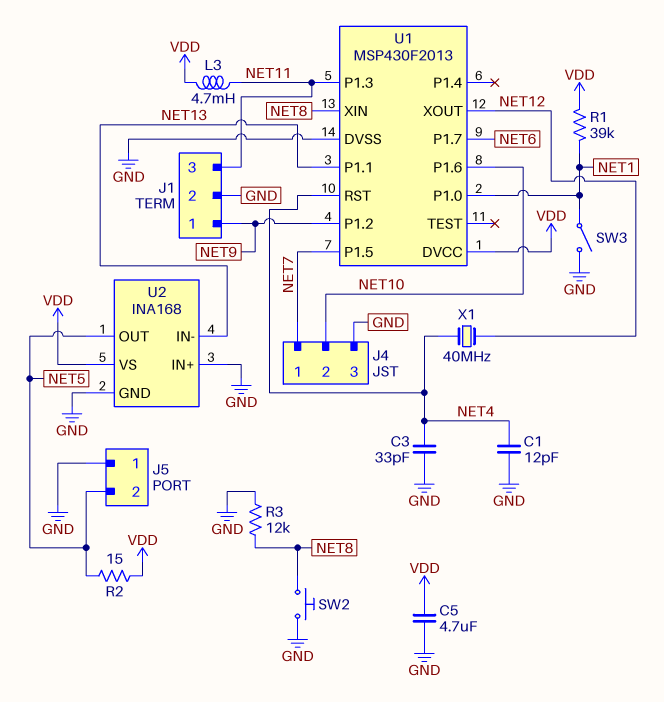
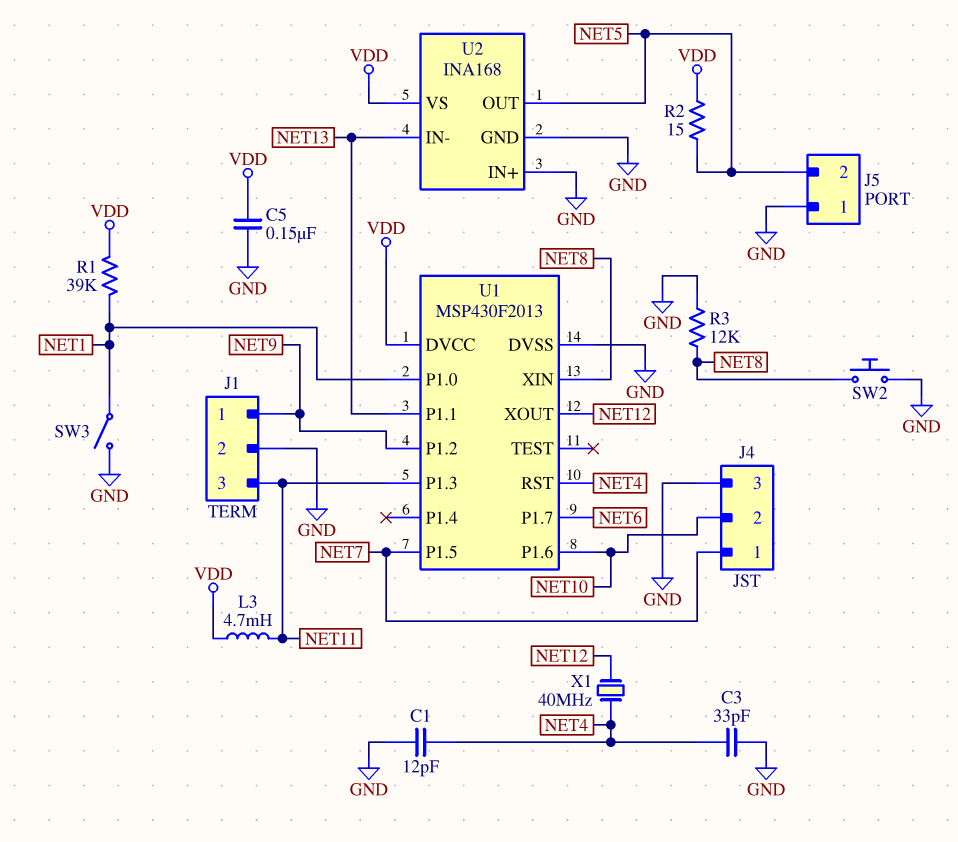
C5: 4.7uF (GND, VDD) -> 150nF (GND, VDD)

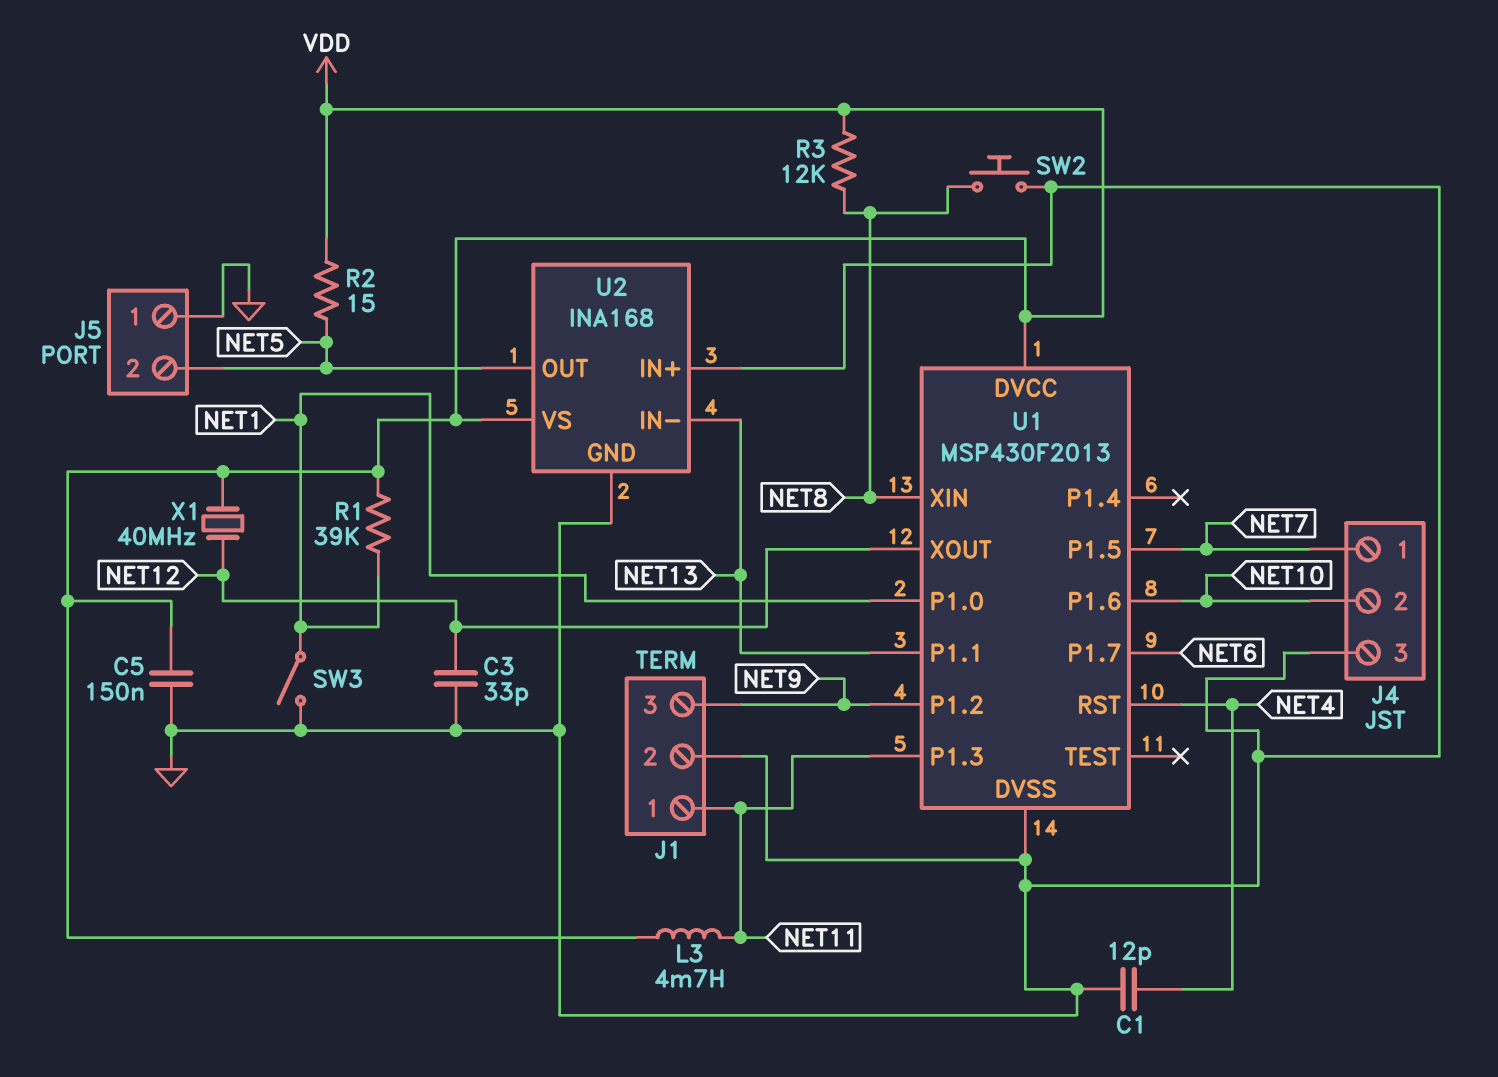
C3: 33pF (GND, NET4) -> 33pF (GND, NET12)
J1 pin 1: NET9 -> NET11
J1 pin 3: NET11 -> NET9
R3: 12k (GND, NET8) -> 12k (NET8, VDD)
X1: 40MHz (NET4, NET12) -> 40MHz (NET12, VDD)

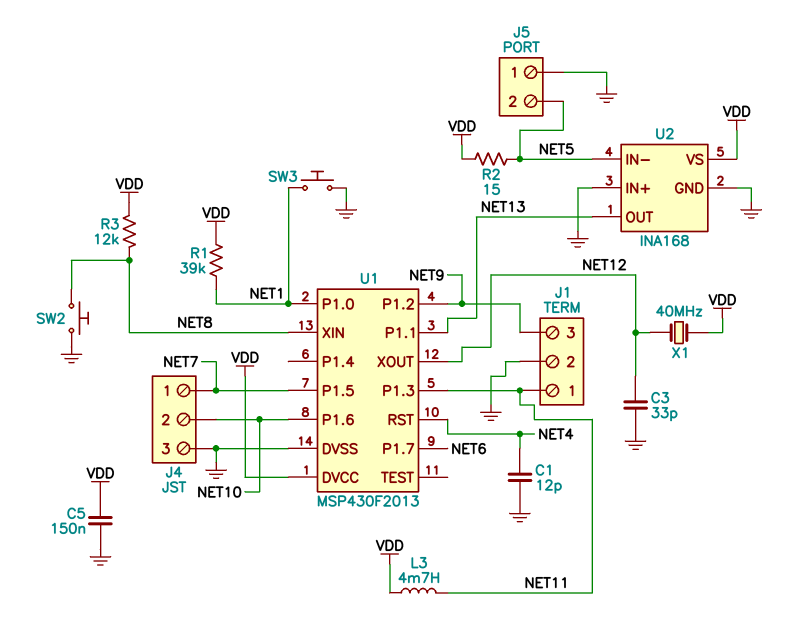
SW3: switch (GND, NET1) -> button (GND, NET1)
U2 pin IN-: NET13 -> NET5
U2 pin OUT: NET5 -> NET13

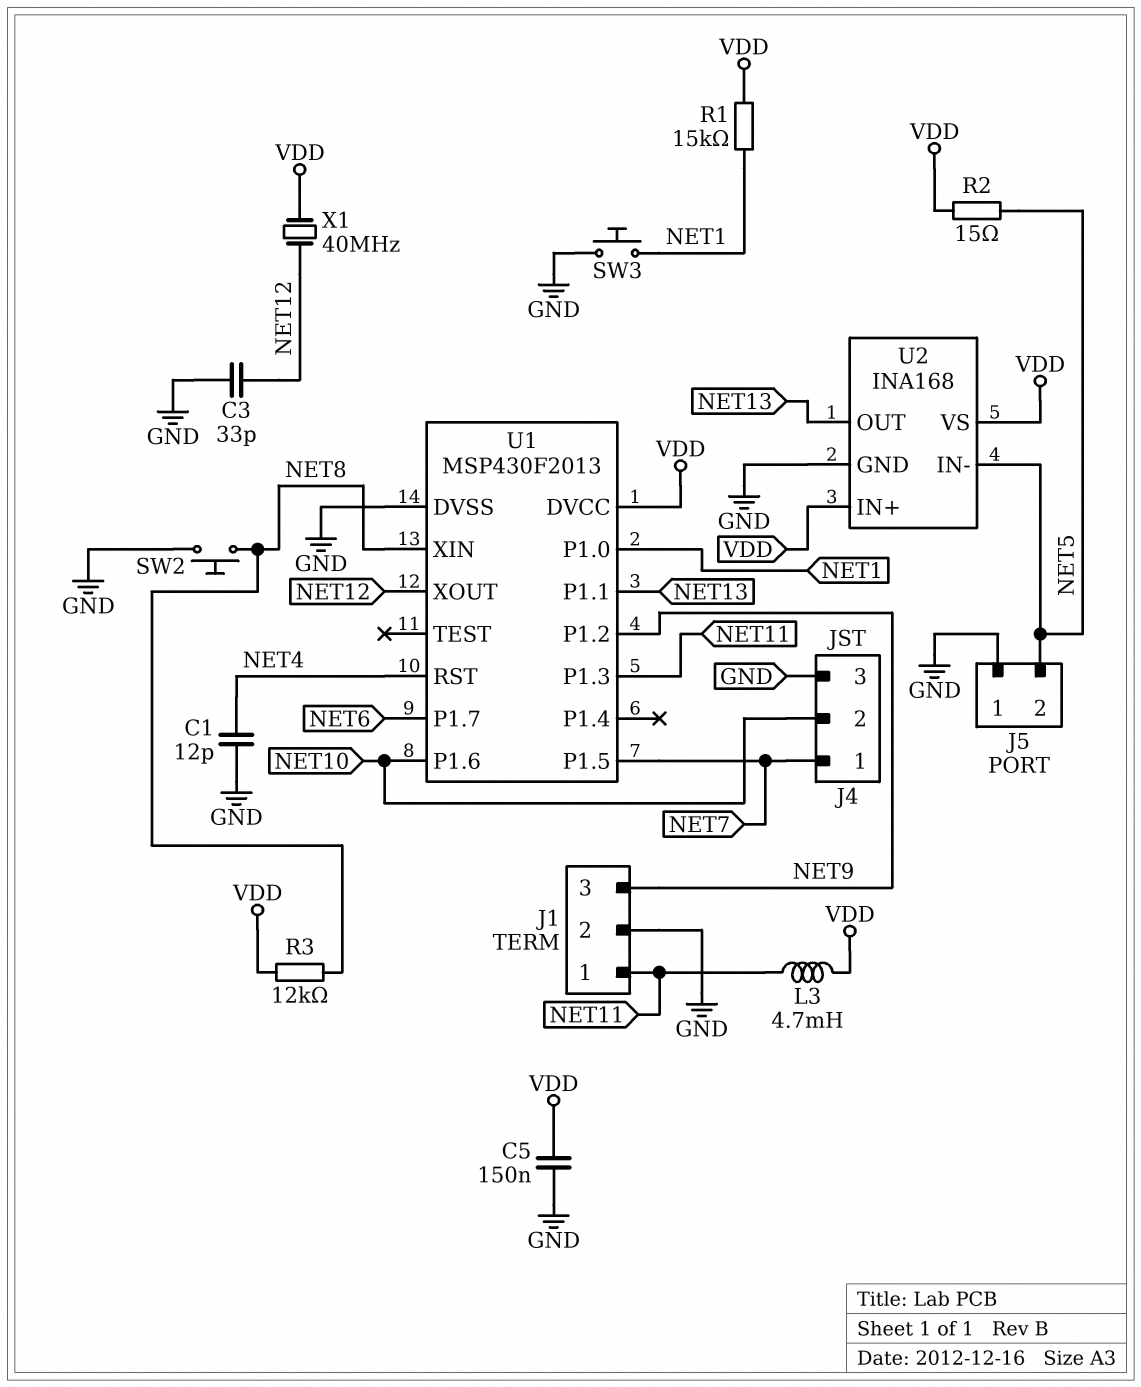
R1: 39k (NET1, VDD) -> 15k (NET1, VDD)
U2 pin IN+: GND -> VDD

